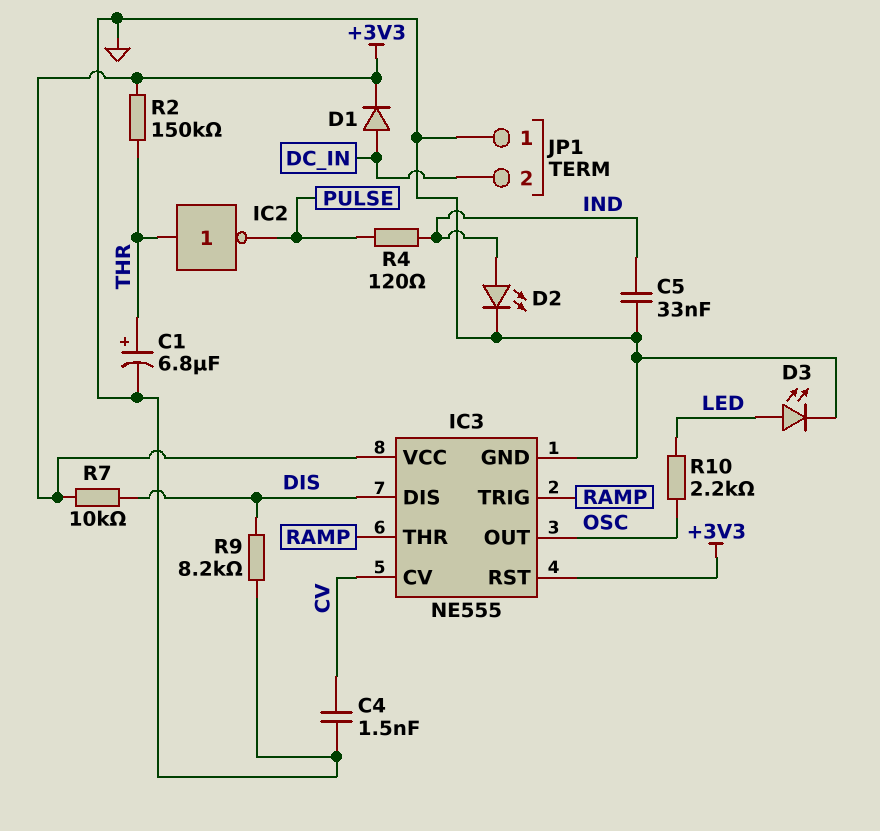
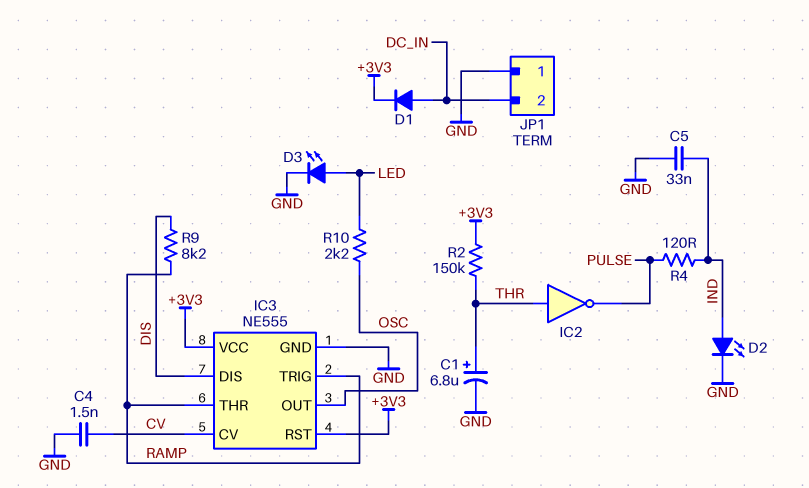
R7: 10k (+3V3, DIS) -> none
R9: 8.2k (DIS, GND) -> 8.2k (DIS, RAMP)

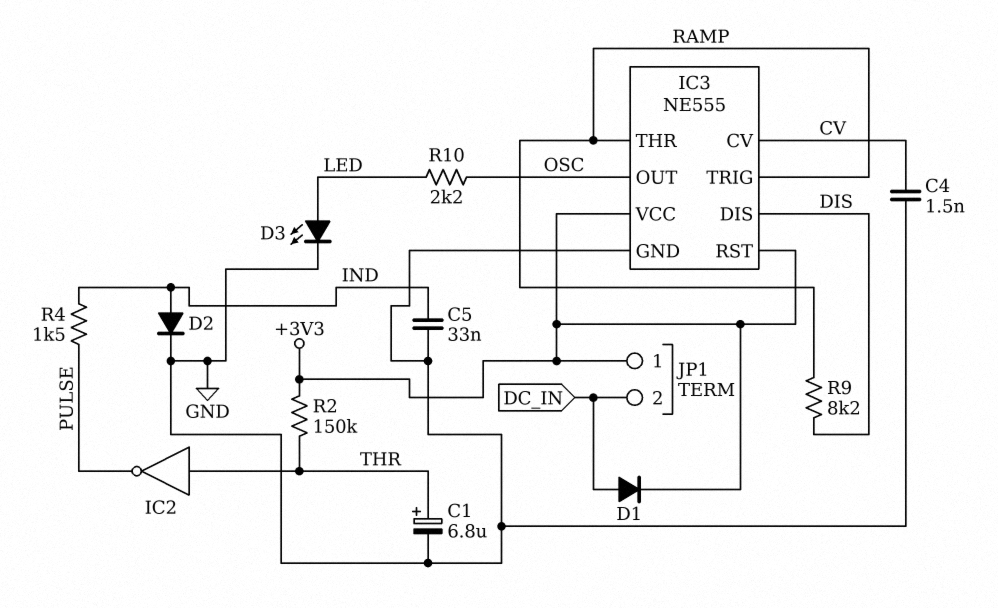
D2: LED (A IND, K GND) -> diode (A IND, K GND)
JP1 pin 1: GND -> +3V3
R4: 120 (IND, PULSE) -> 1.5k (IND, PULSE)

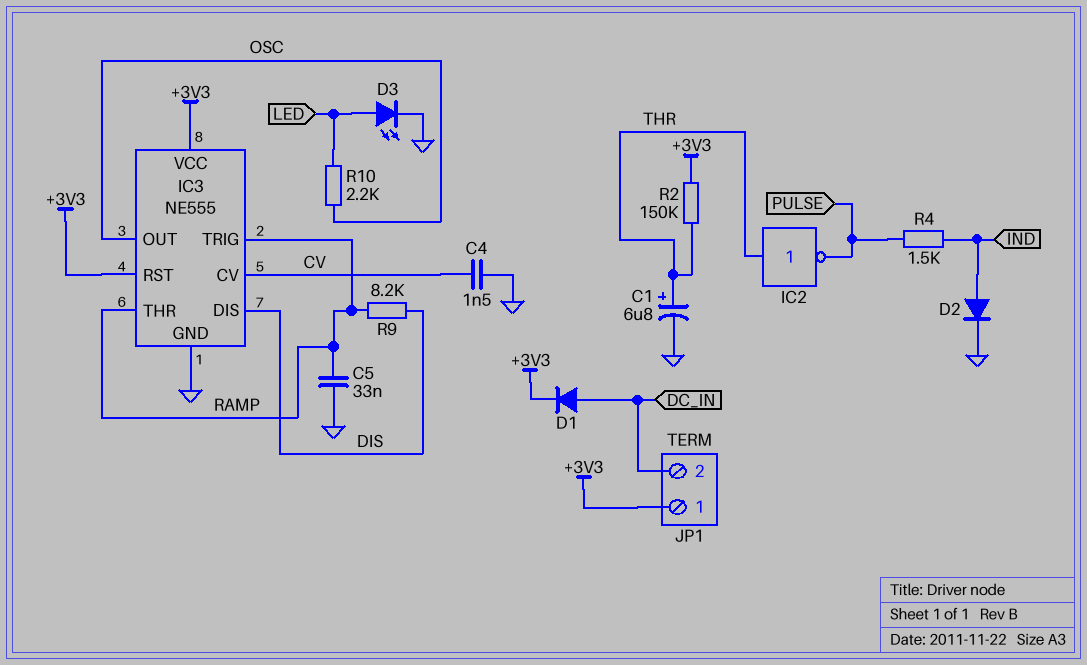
C5: 33nF (GND, IND) -> 33nF (GND, RAMP)

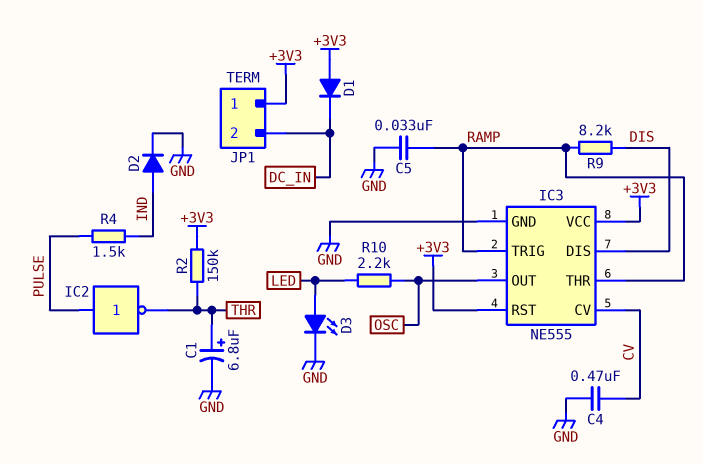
C4: 1.5nF (CV, GND) -> 470nF (CV, GND)
D1: diode (A DC_IN, K +3V3) -> diode (A +3V3, K DC_IN)
IC2: NOT (in THR, out PULSE) -> NOT (in PULSE, out THR)

